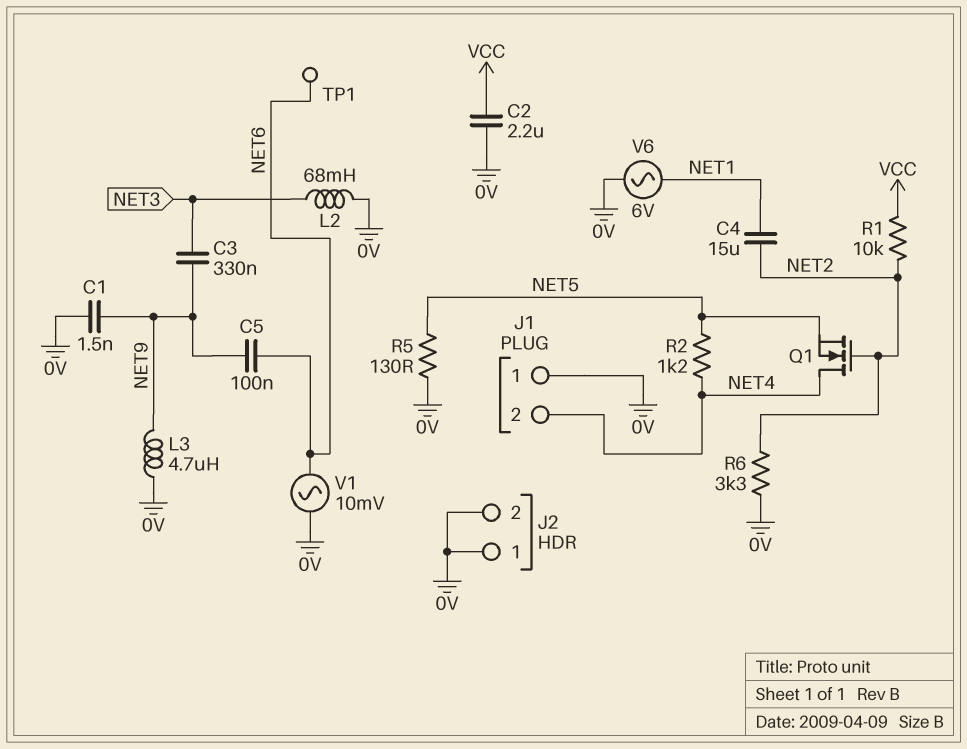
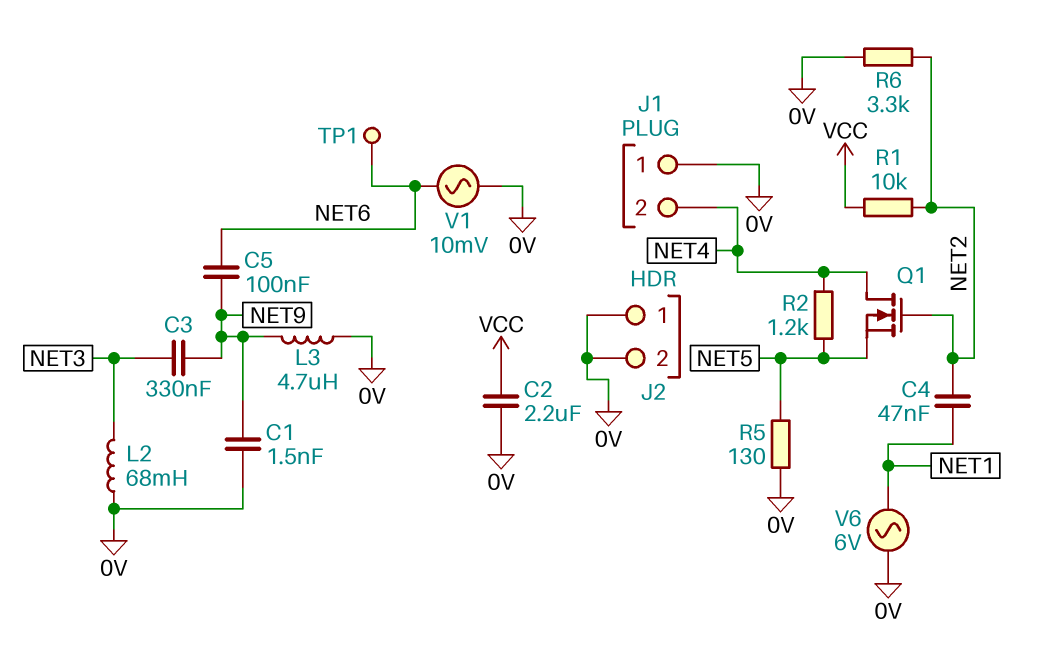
C4: 15uF (NET1, NET2) -> 47nF (NET1, NET2)

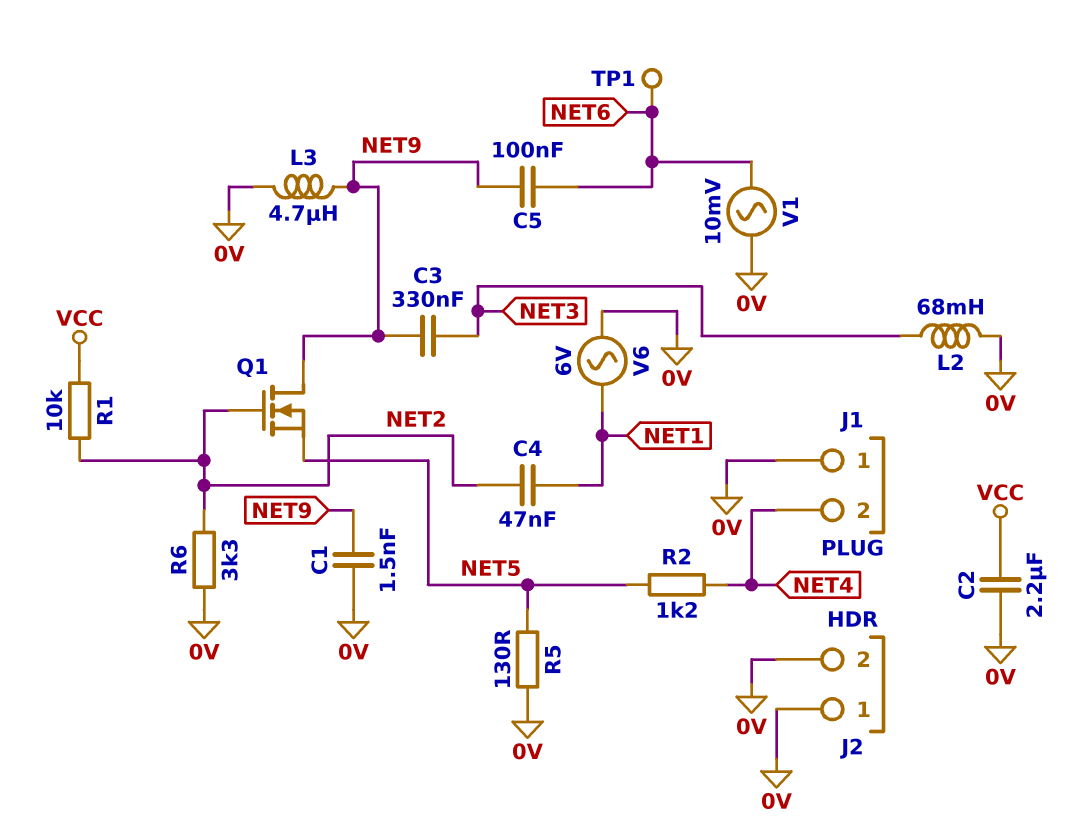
Q1: NMOS (G NET2, D NET4, S NET5) -> NMOS (G NET2, D NET9, S NET5)

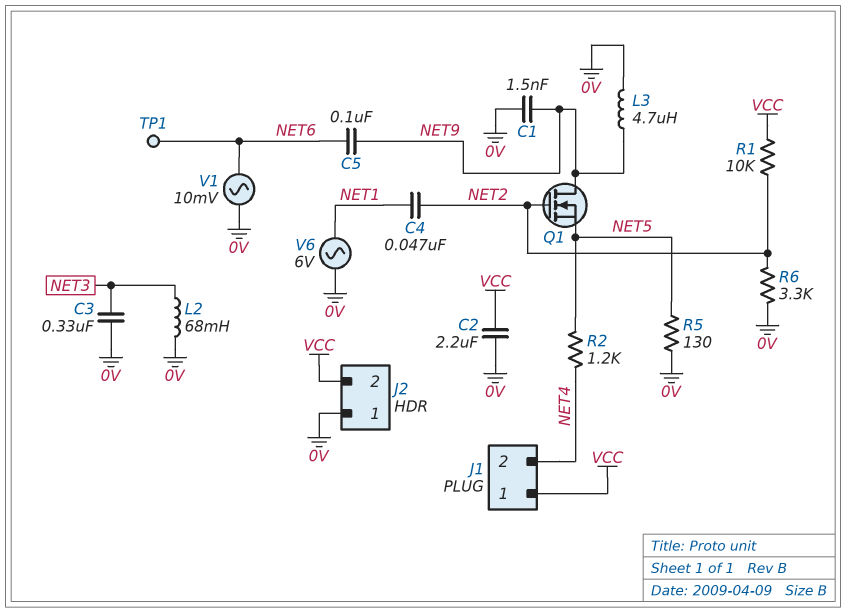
C3: 330nF (NET3, NET9) -> 330nF (0V, NET3)
J1 pin 1: 0V -> VCC
J2 pin 2: 0V -> VCC

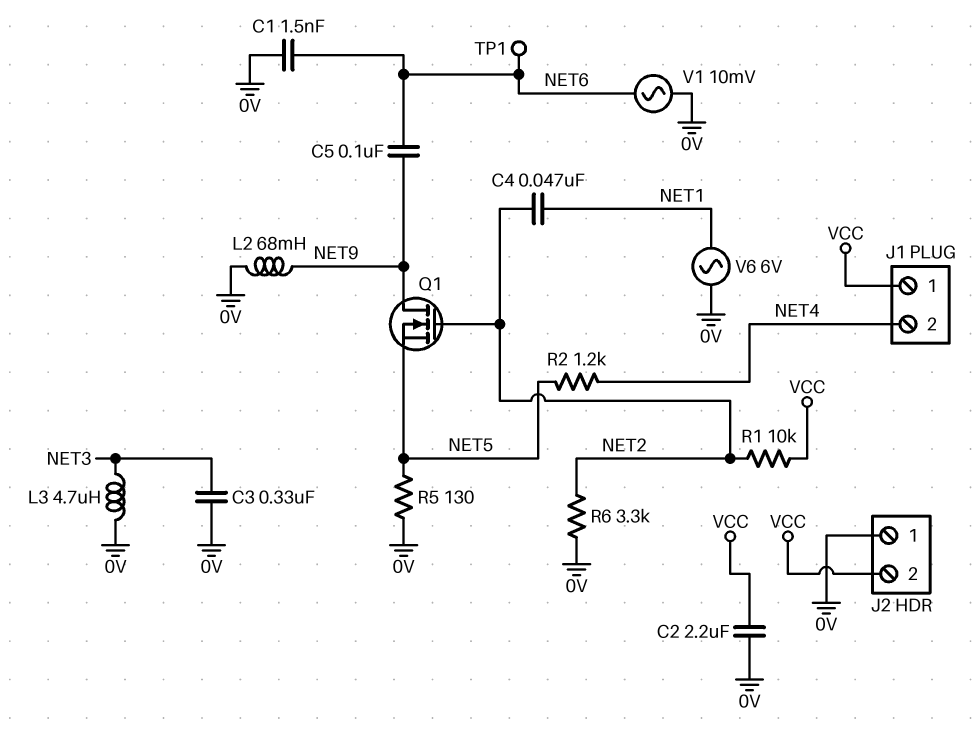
C1: 1.5nF (0V, NET9) -> 1.5nF (0V, NET6)
L2: 68mH (0V, NET3) -> 68mH (0V, NET9)
L3: 4.7uH (0V, NET9) -> 4.7uH (0V, NET3)

